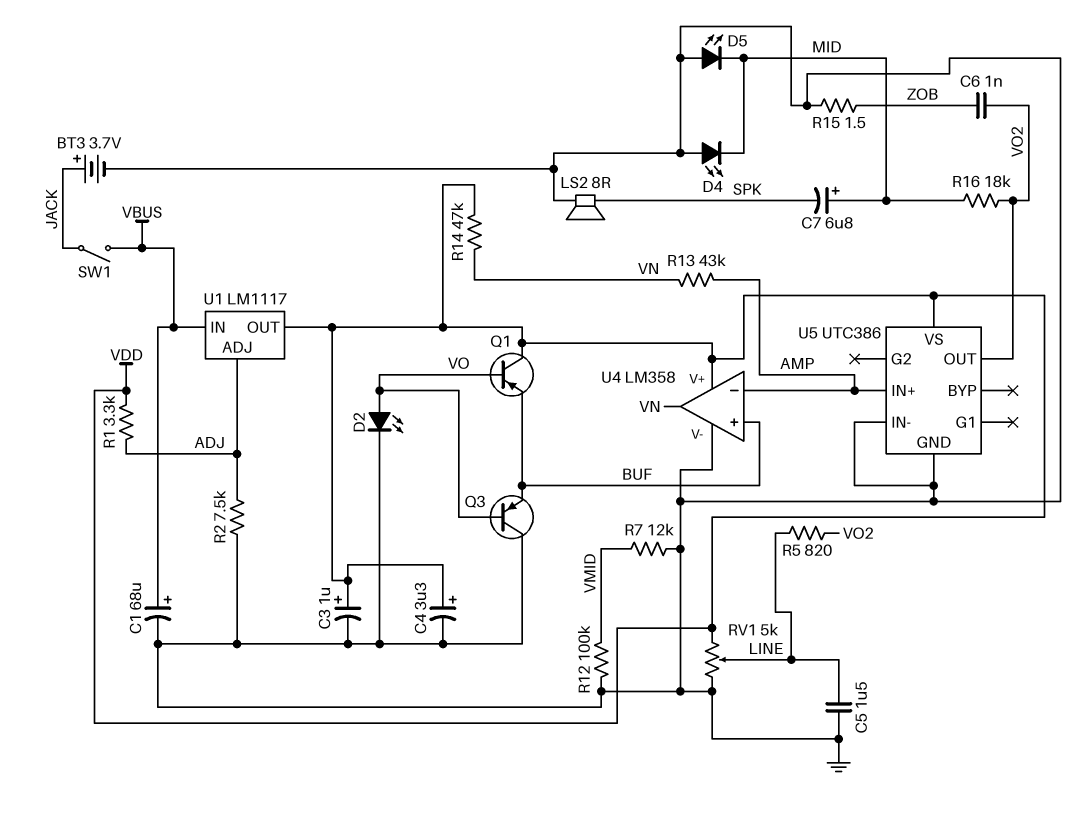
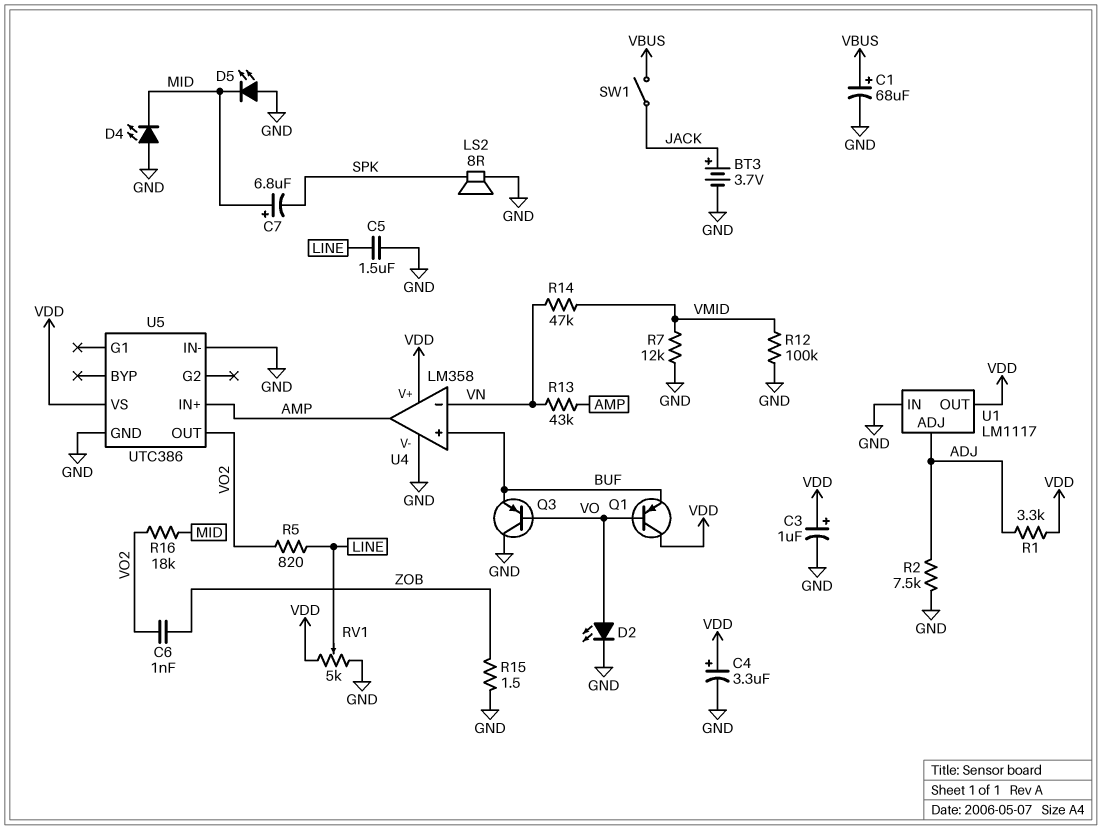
R14: 47k (VDD, VN) -> 47k (VMID, VN)
U1 pin IN: VBUS -> GND
U4 pin in-: AMP -> VN
U4 pin out: VN -> AMP

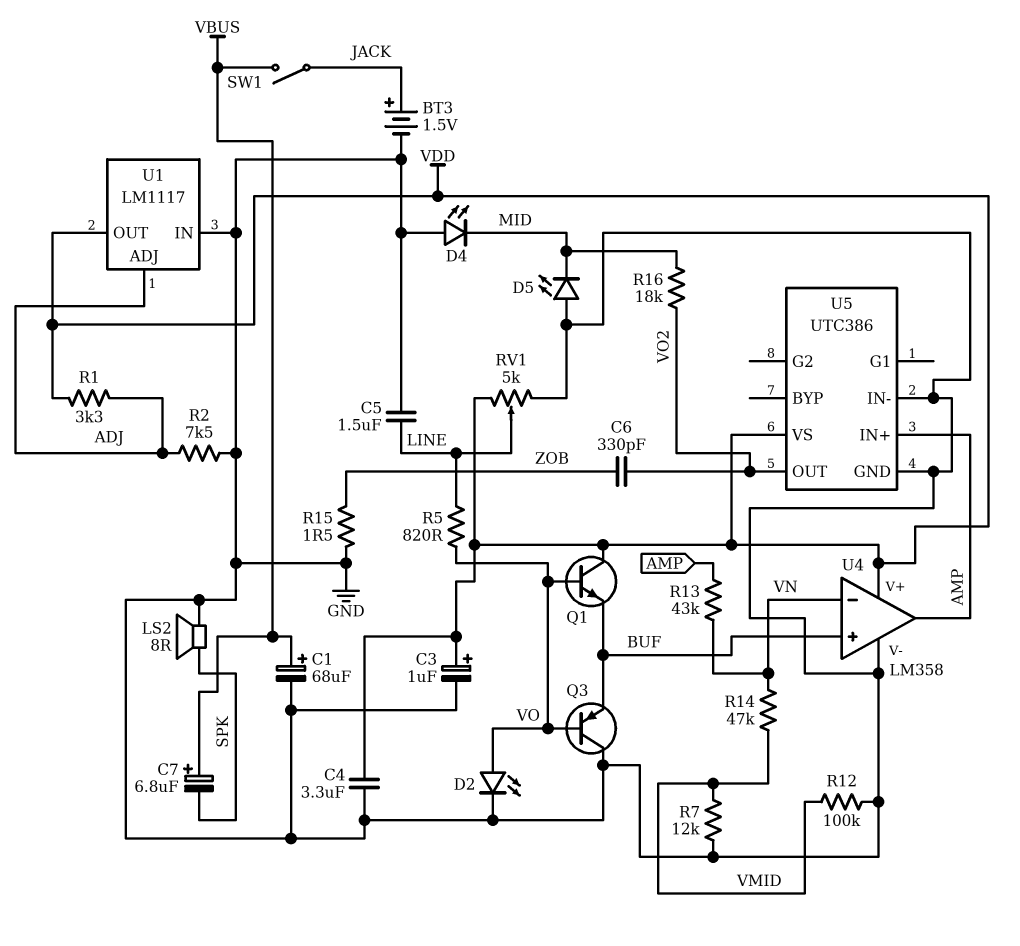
BT3: 3.7V (plus JACK, minus GND) -> 1.5V (plus JACK, minus GND)
C4: 3.3uF (plus VDD, minus GND) -> 3.3uF (GND, VDD)
C6: 1nF (VO2, ZOB) -> 330pF (VO2, ZOB)
C7: 6.8uF (plus MID, minus SPK) -> 6.8uF (plus VBUS, minus SPK)
Q1: PNP (B VO, C VDD, E BUF) -> NPN (B VO, C VDD, E BUF)
R5: 820 (LINE, VO2) -> 820 (LINE, VO)

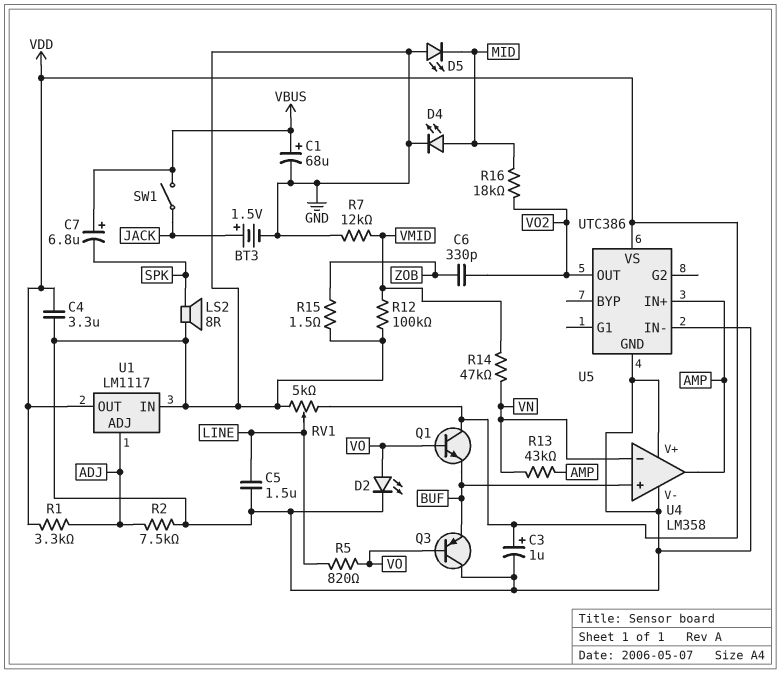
D4: LED (A GND, K MID) -> LED (A MID, K GND)
U4 pin V+: VDD -> GND

